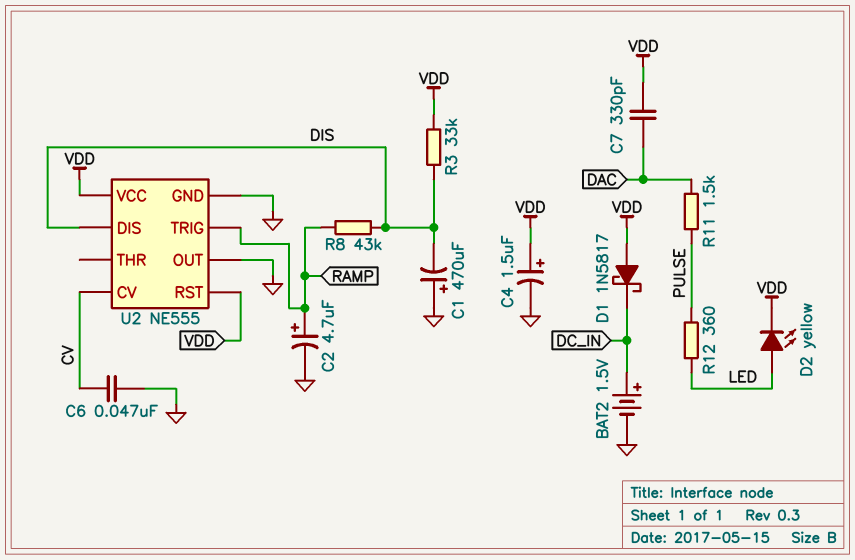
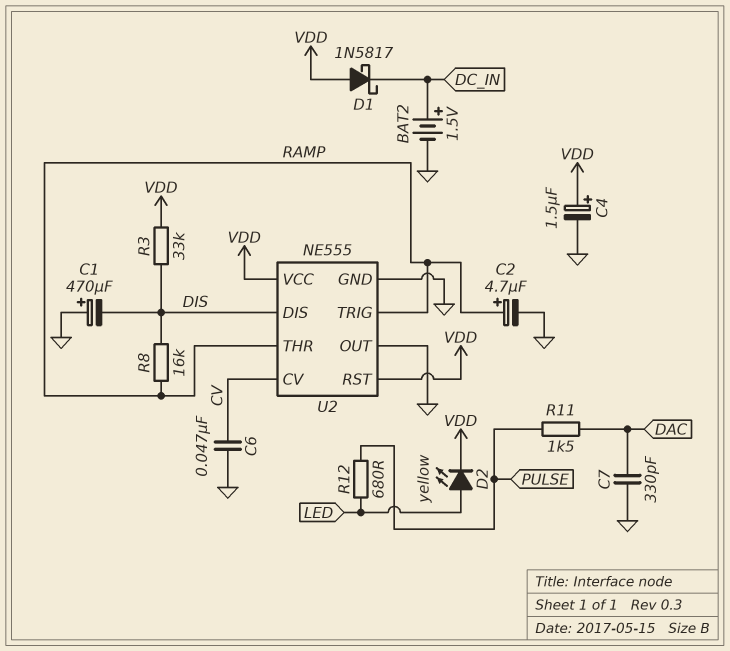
C7: 330pF (DAC, VDD) -> 330pF (DAC, GND)
R8: 43k (DIS, RAMP) -> 16k (DIS, RAMP)
R12: 360 (LED, PULSE) -> 680 (LED, PULSE)
U2 pin THR: none -> RAMP

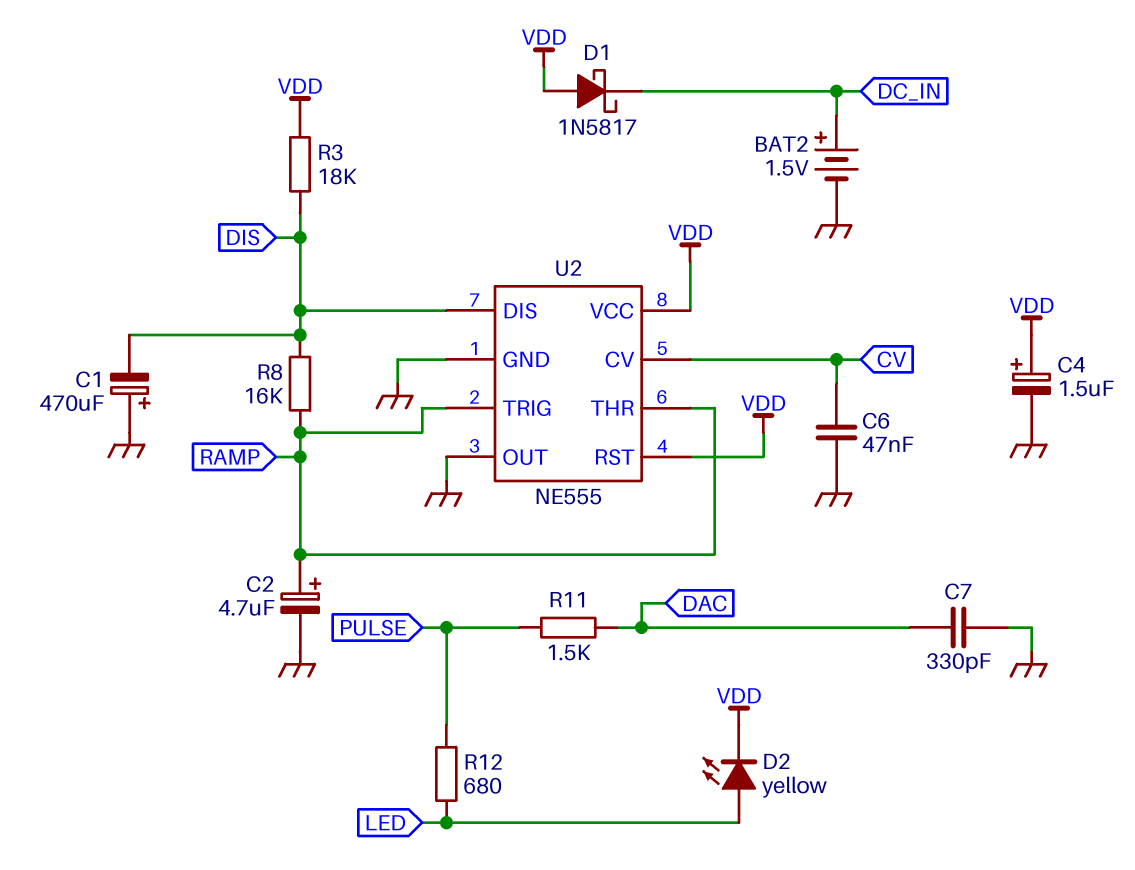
R3: 33k (DIS, VDD) -> 18k (DIS, VDD)

